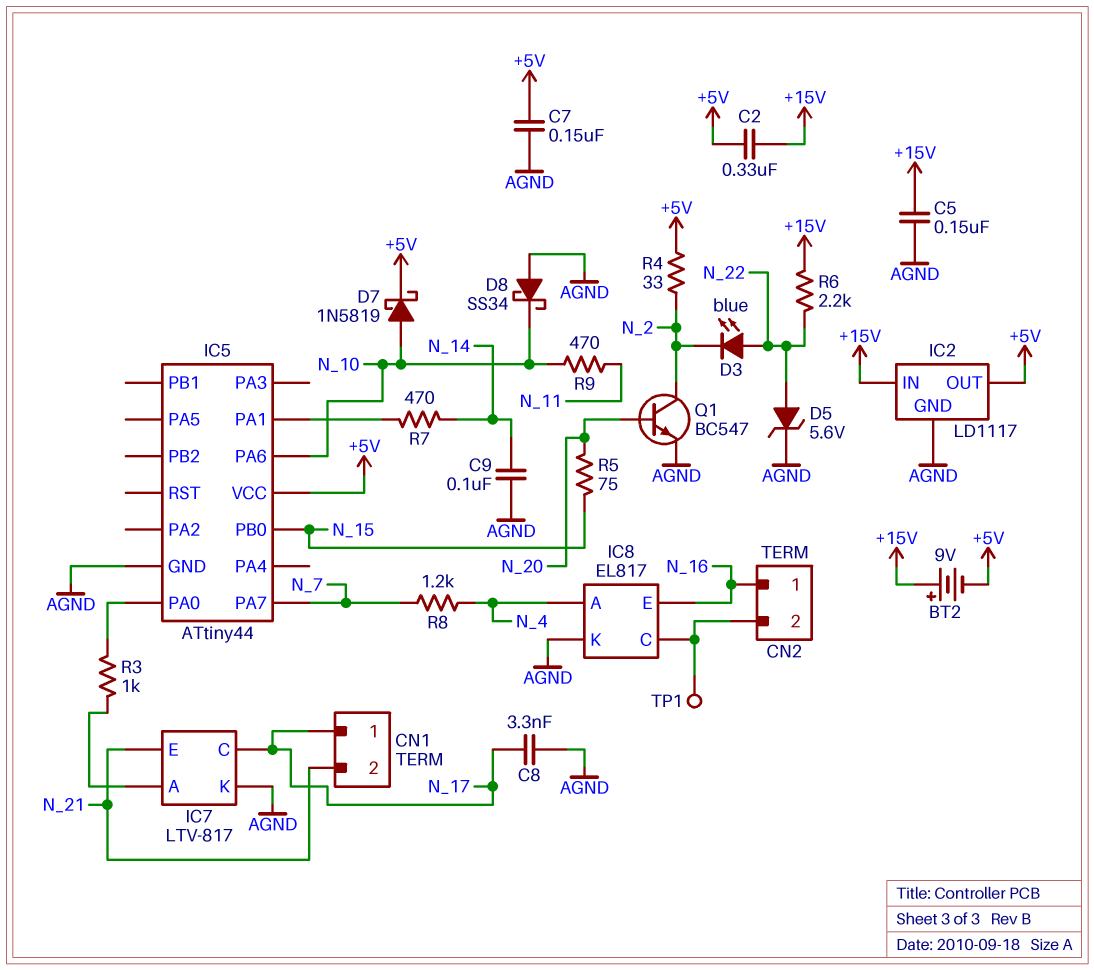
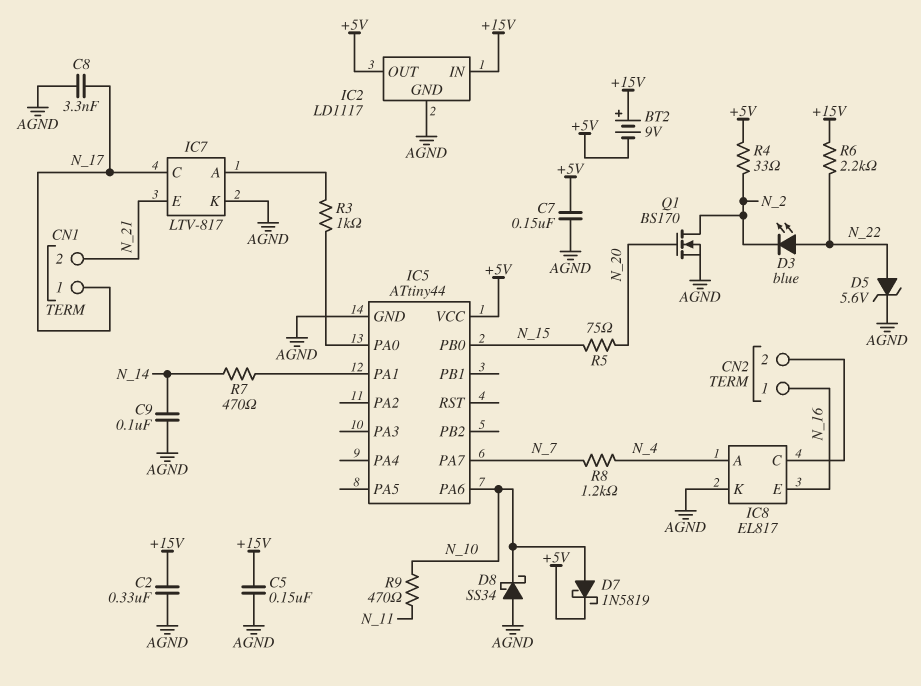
C2: 330nF (+5V, +15V) -> 330nF (+15V, AGND)
Q1: NPN BC547 (B N_20, C N_2, E AGND) -> NMOS BS170 (G N_20, D N_2, S AGND)
TP1: test point (CN2/2) -> none

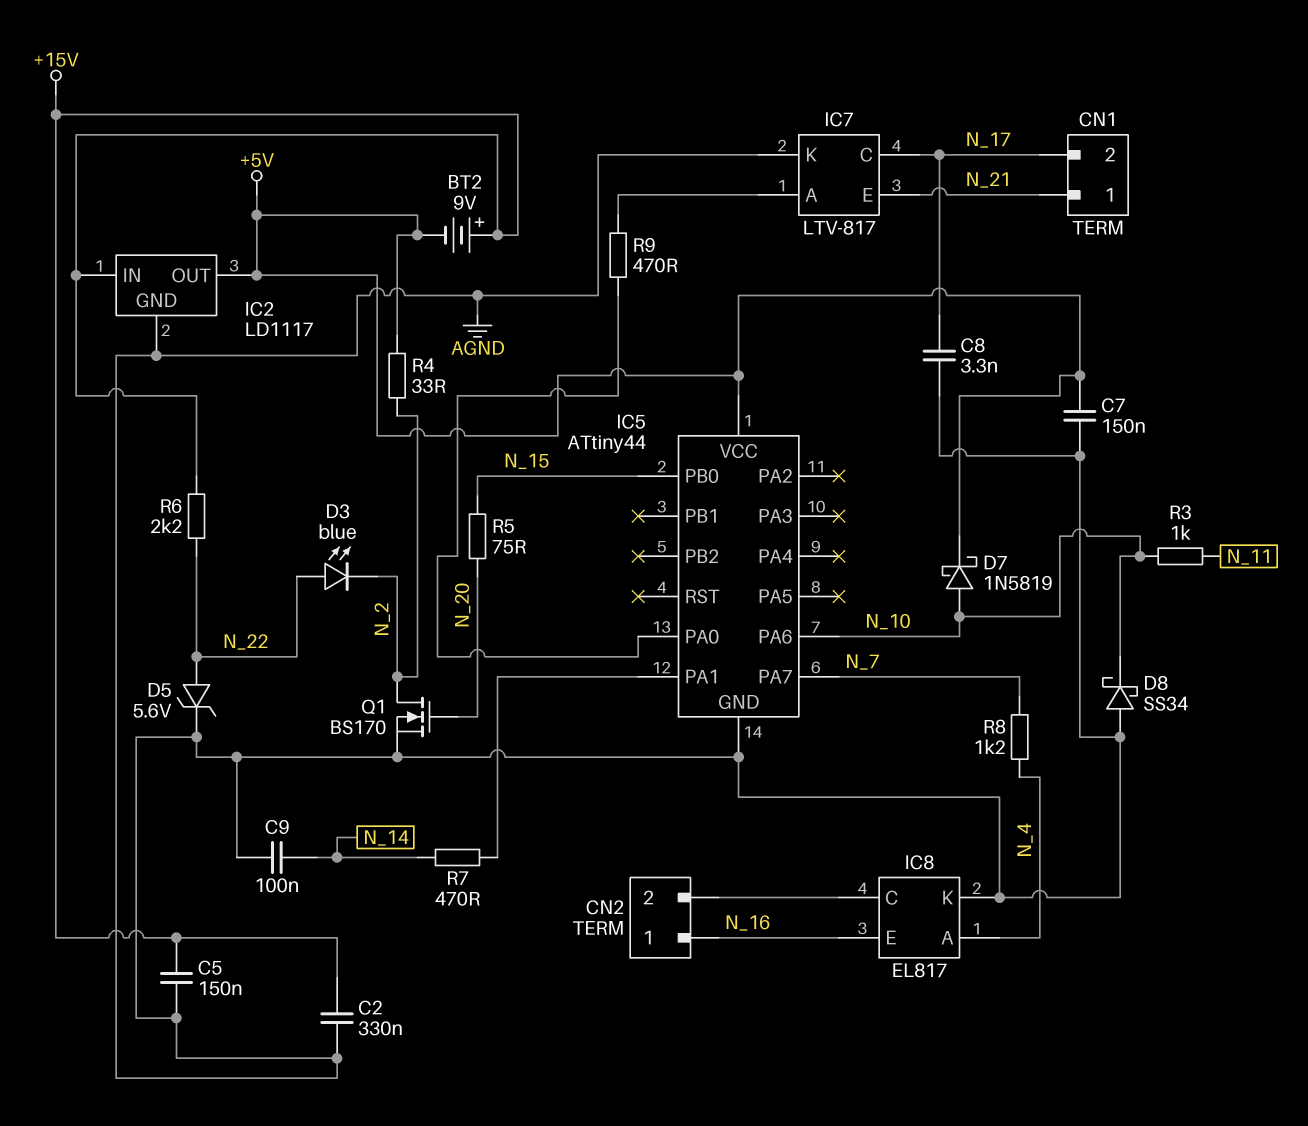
CN1 pin 1: N_17 -> N_21
CN1 pin 2: N_21 -> N_17
R3: 1k (IC5/PA0, IC7/A) -> 1k (N_10, N_11)
R9: 470 (N_10, N_11) -> 470 (IC5/PA0, IC7/A)

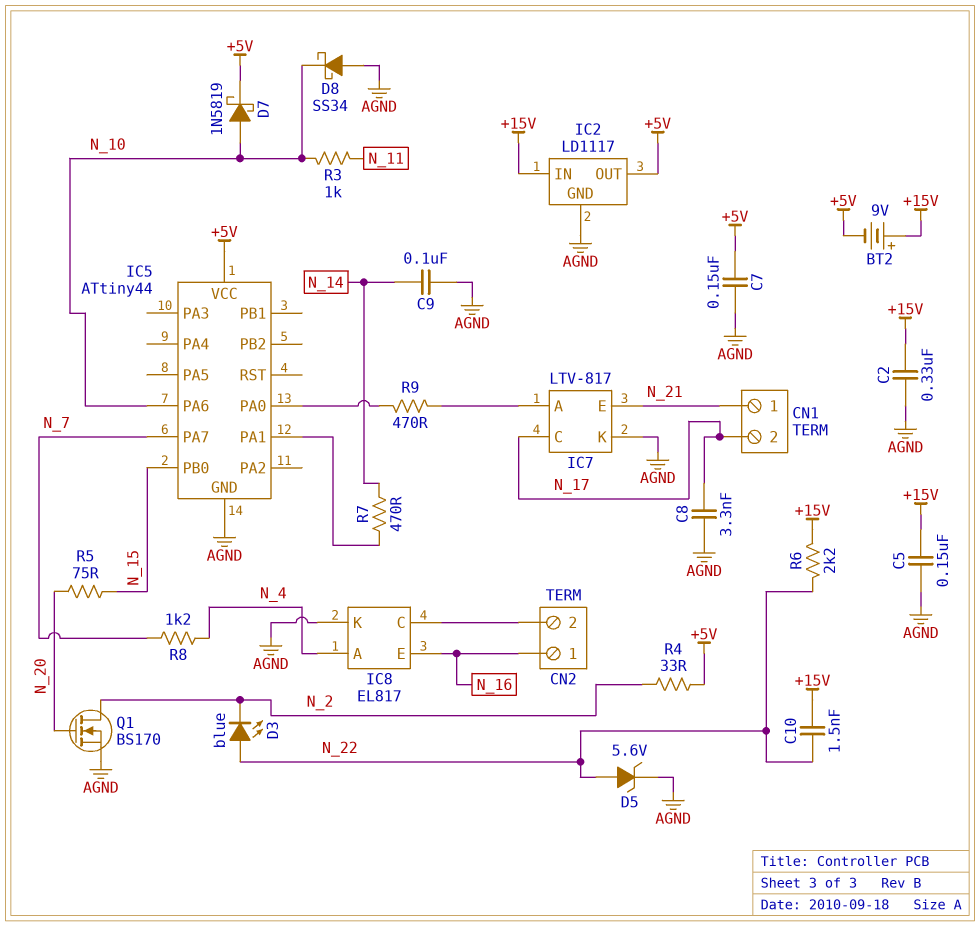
C10: none -> 1.5nF (+15V, N_22)

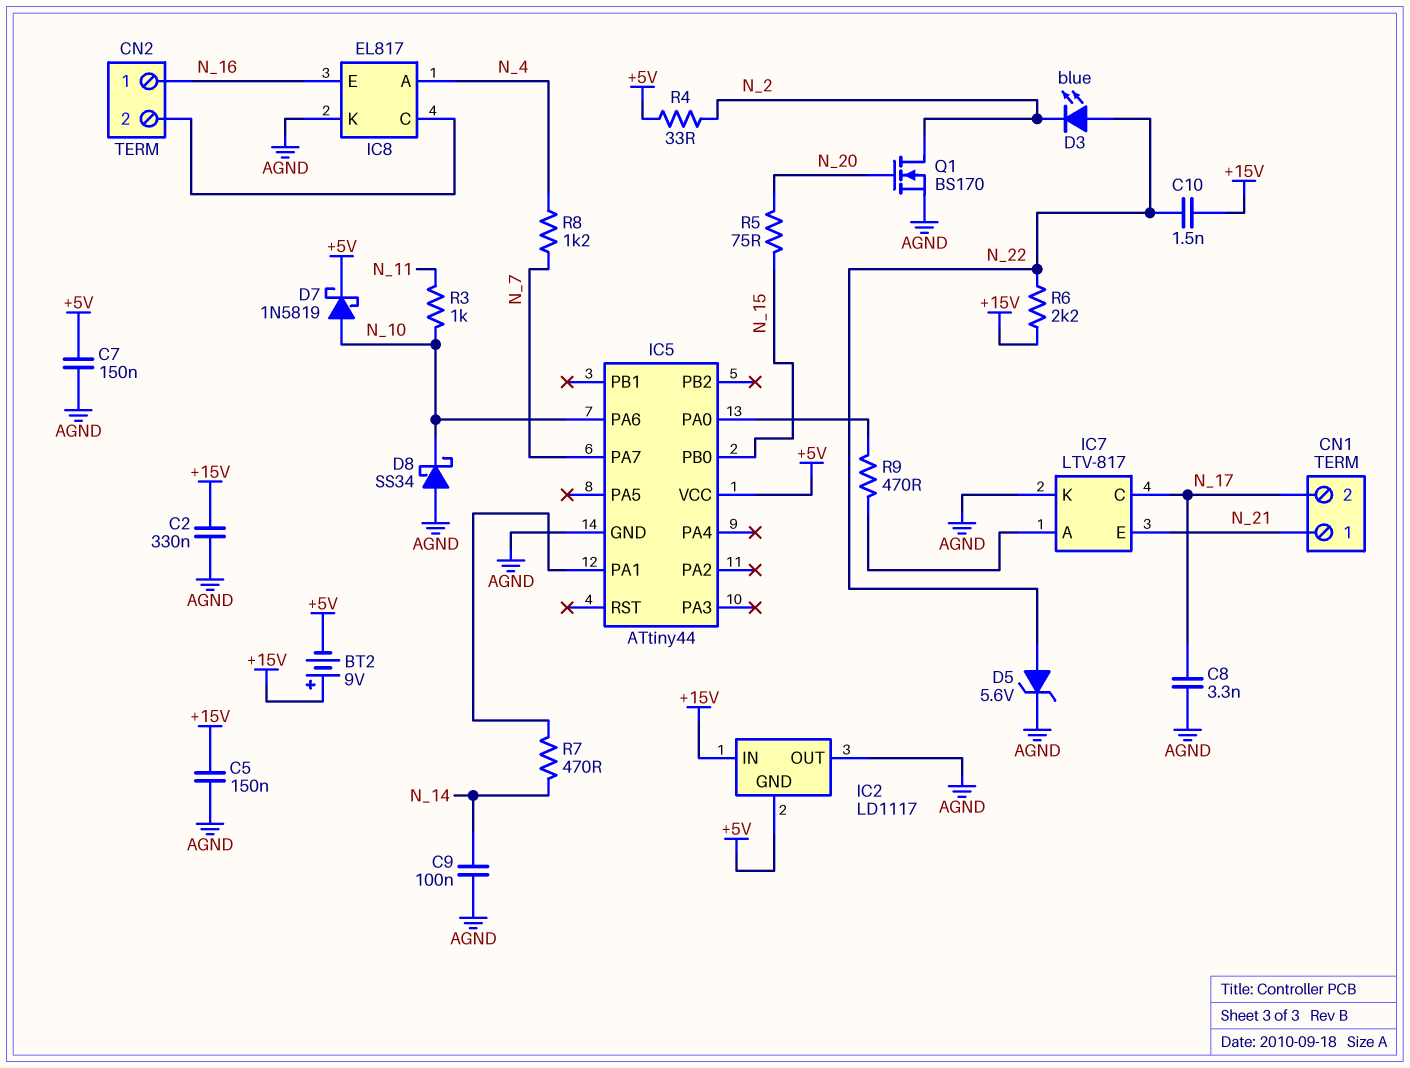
IC2 pin GND: AGND -> +5V
IC2 pin OUT: +5V -> AGND

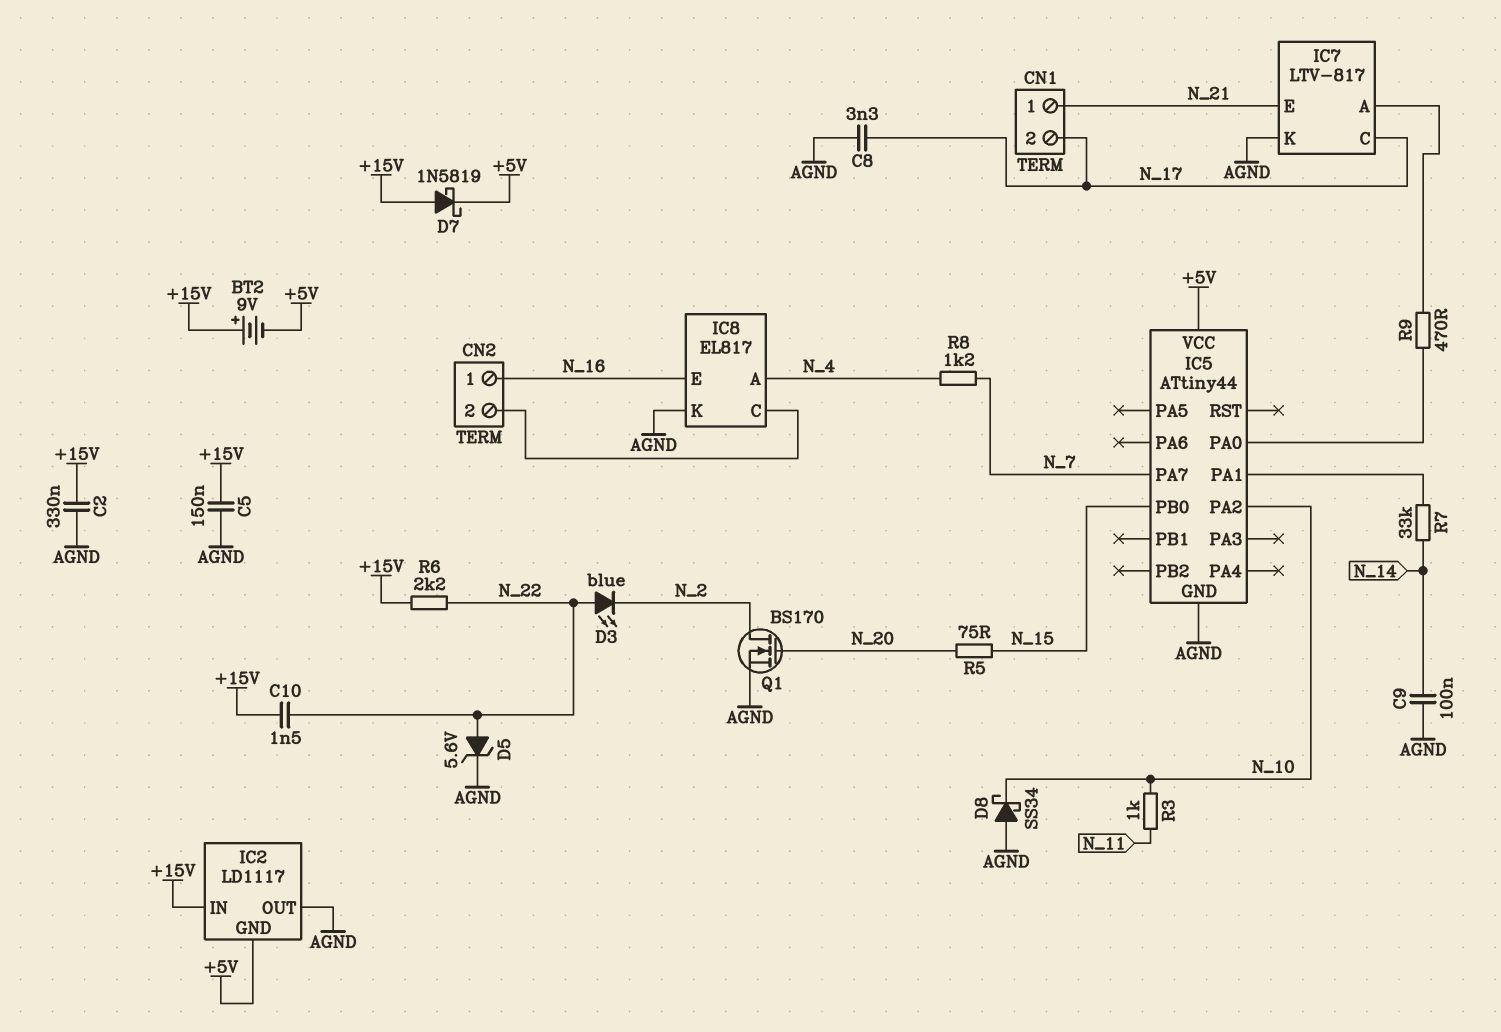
C7: 150nF (+5V, AGND) -> none
D7: schottky 1N5819 (A N_10, K +5V) -> schottky 1N5819 (A +15V, K +5V)
IC5 pin PA2: none -> N_10
IC5 pin PA6: N_10 -> none
R4: 33 (+5V, N_2) -> none
R7: 470 (IC5/PA1, N_14) -> 33k (IC5/PA1, N_14)

